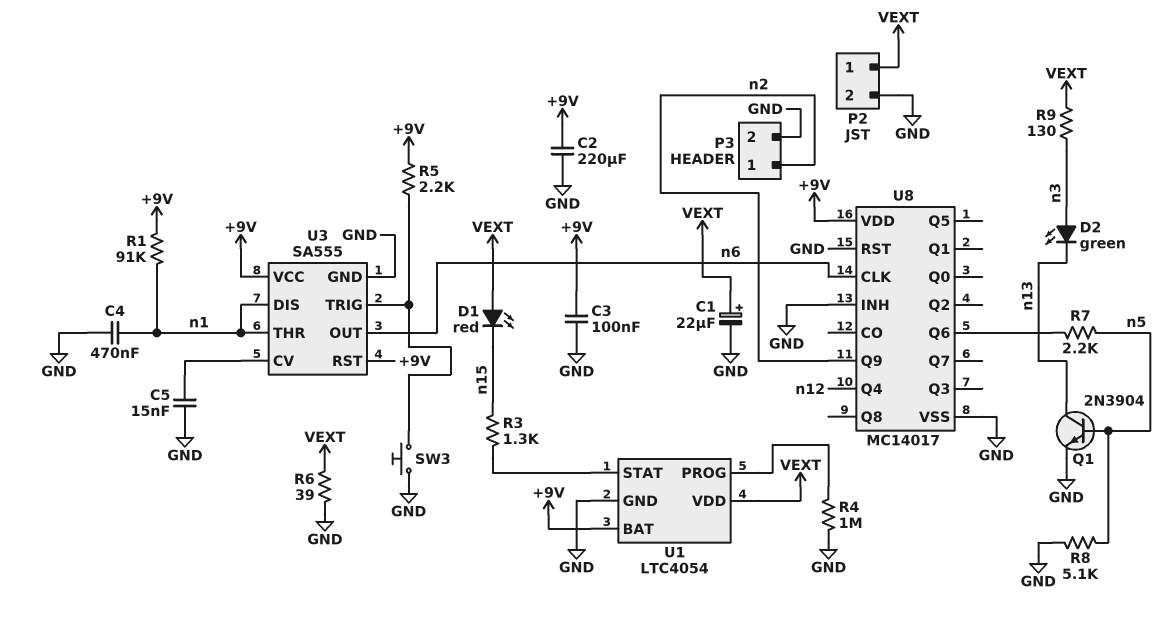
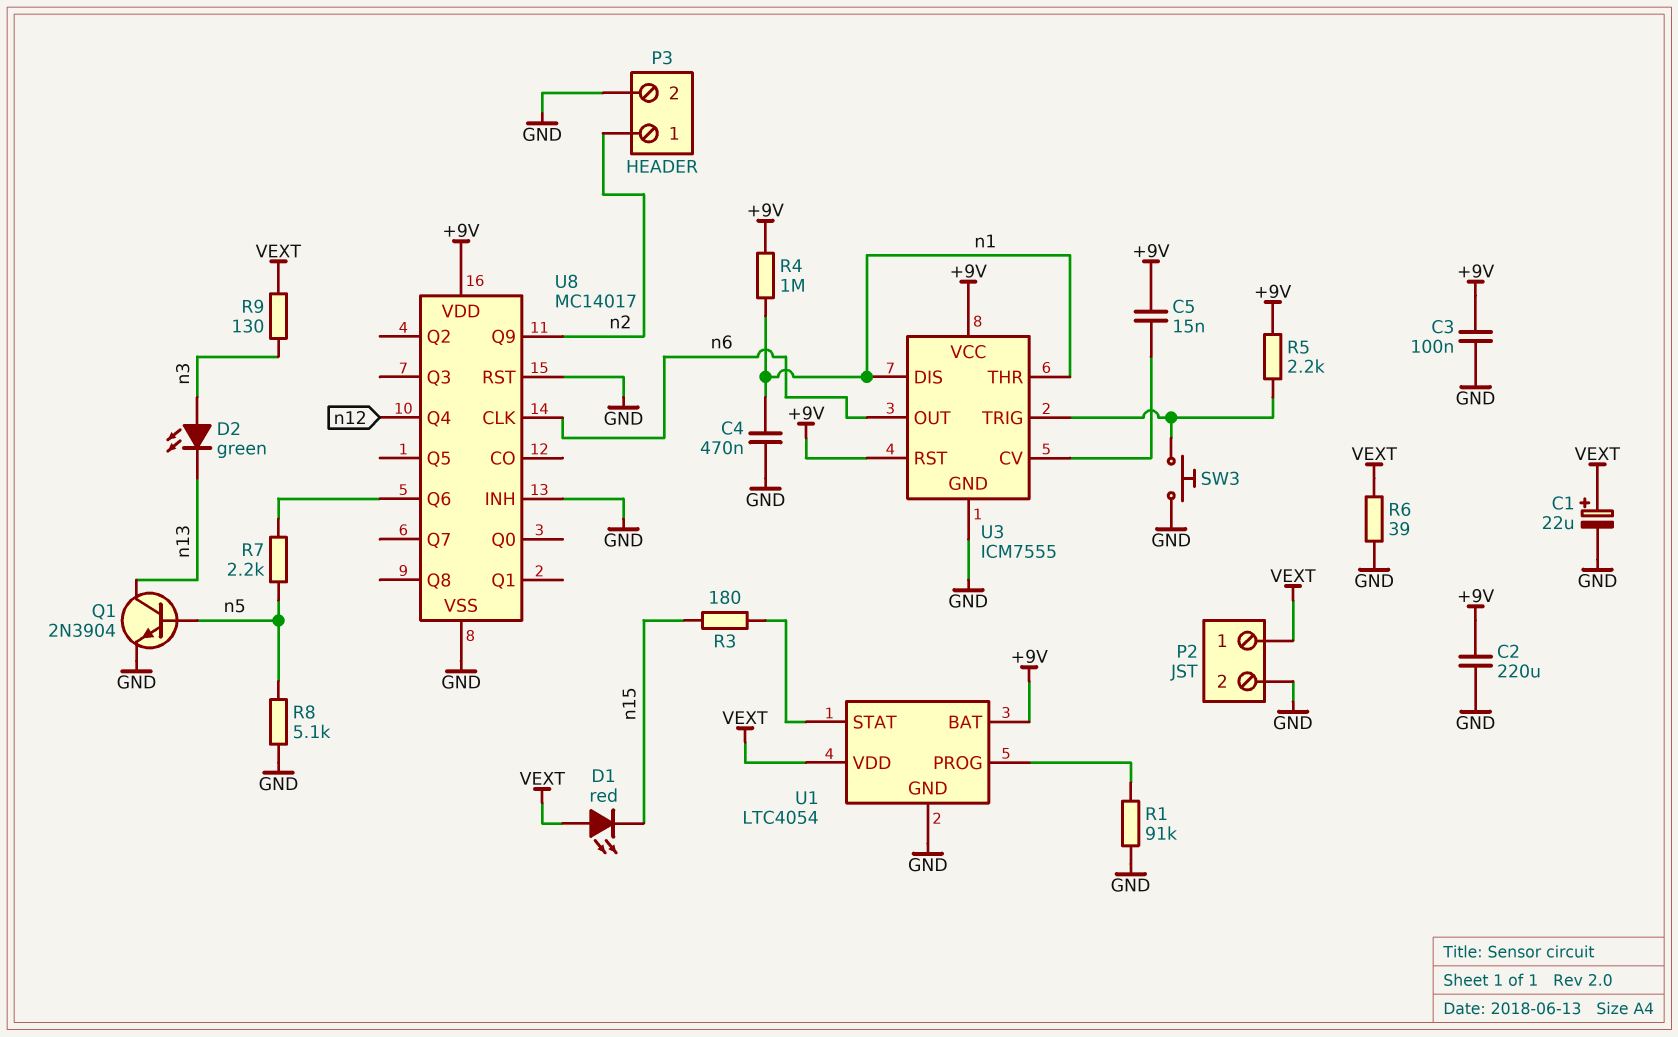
C5: 15nF (GND, U3/CV) -> 15nF (+9V, U3/CV)
R1: 91k (+9V, n1) -> 91k (GND, U1/PROG)
R3: 1.3k (U1/STAT, n15) -> 180 (U1/STAT, n15)
R4: 1M (GND, U1/PROG) -> 1M (+9V, n1)
U3: SA555 -> ICM7555

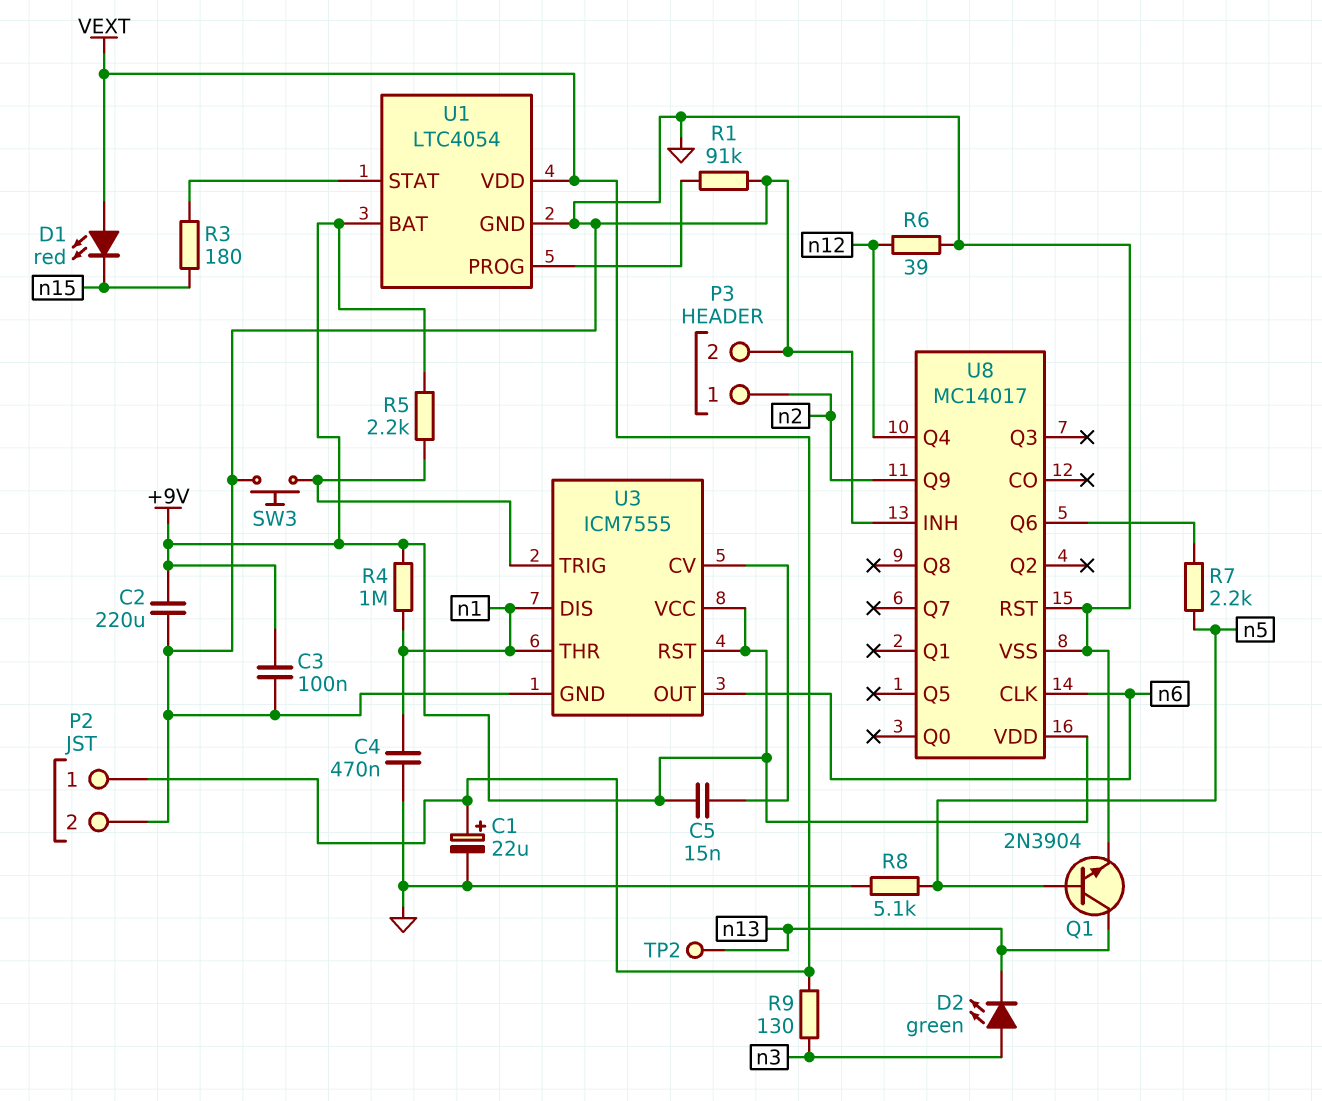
R6: 39 (GND, VEXT) -> 39 (GND, n12)
TP2: none -> test point (n13)

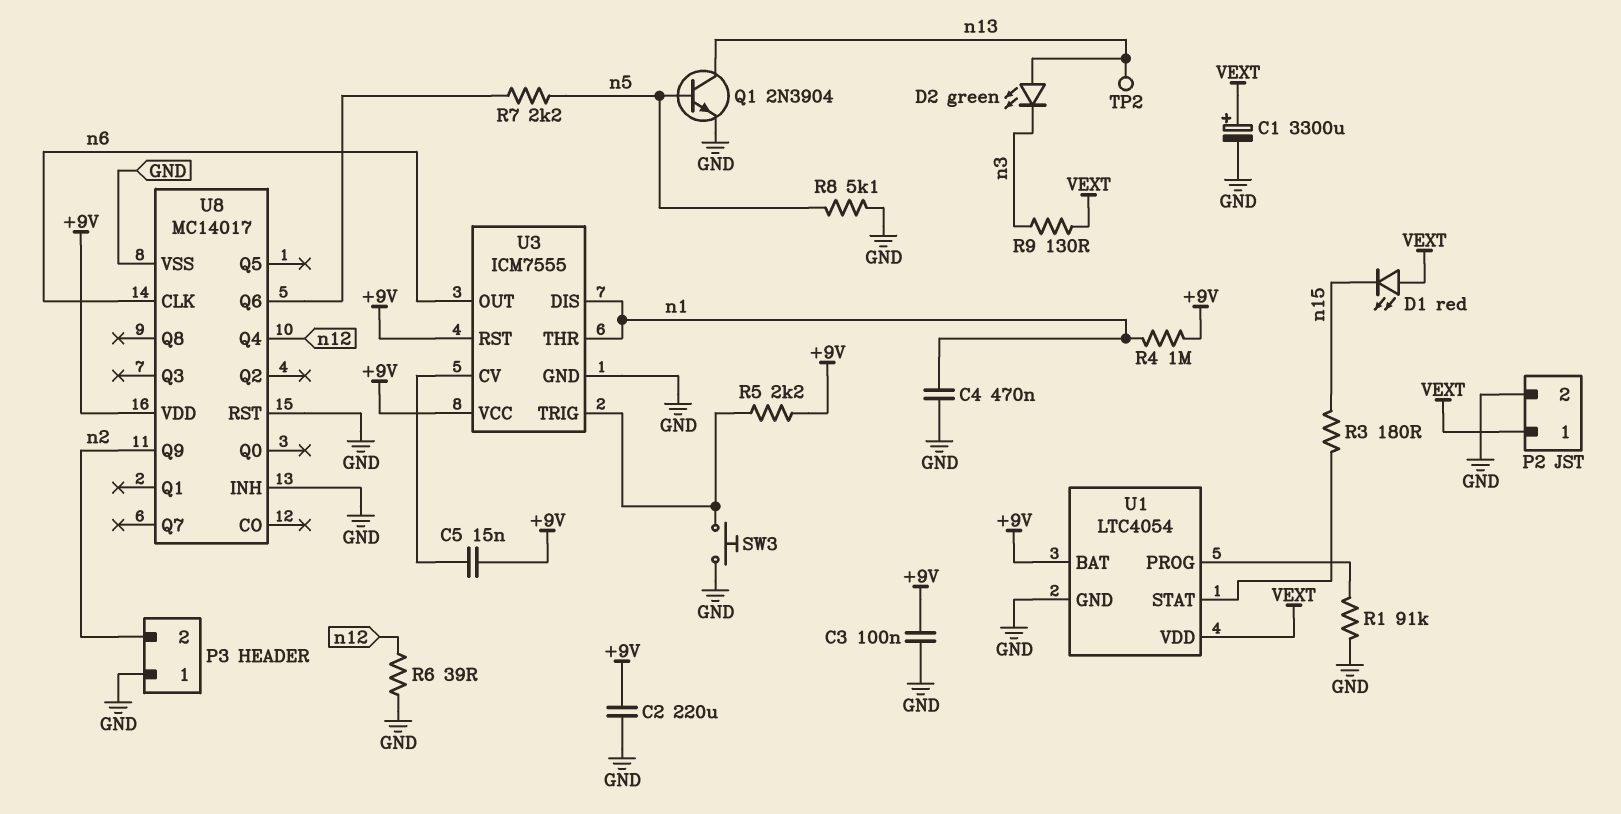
C1: 22uF (plus VEXT, minus GND) -> 3300uF (plus VEXT, minus GND)
D2: LED green (A n3, K n13) -> LED green (A n13, K n3)
P3 pin 1: n2 -> GND
P3 pin 2: GND -> n2

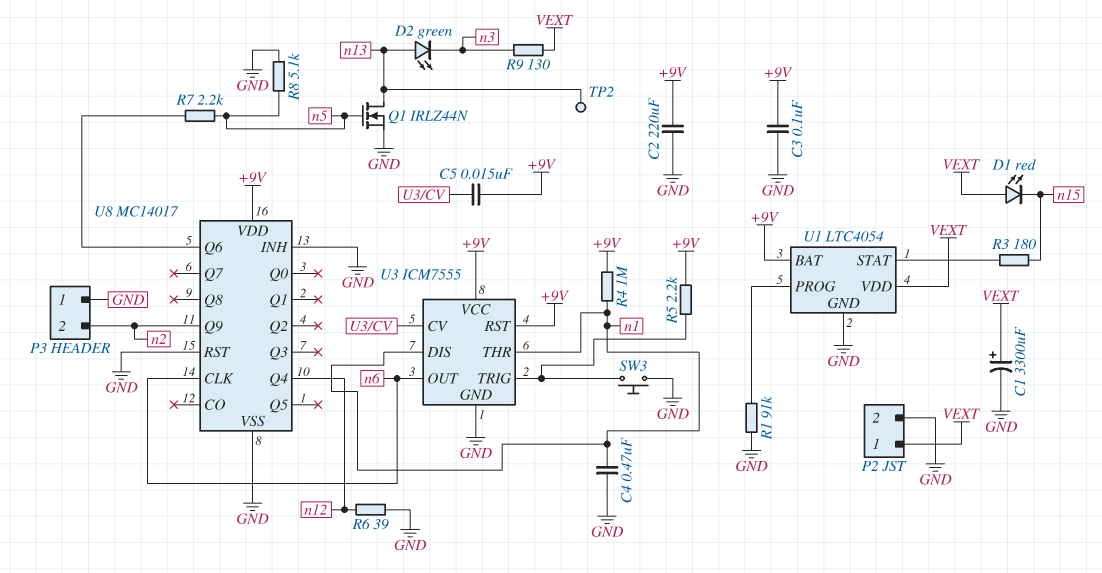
Q1: NPN 2N3904 (B n5, C n13, E GND) -> NMOS IRLZ44N (G n5, D n13, S GND)

